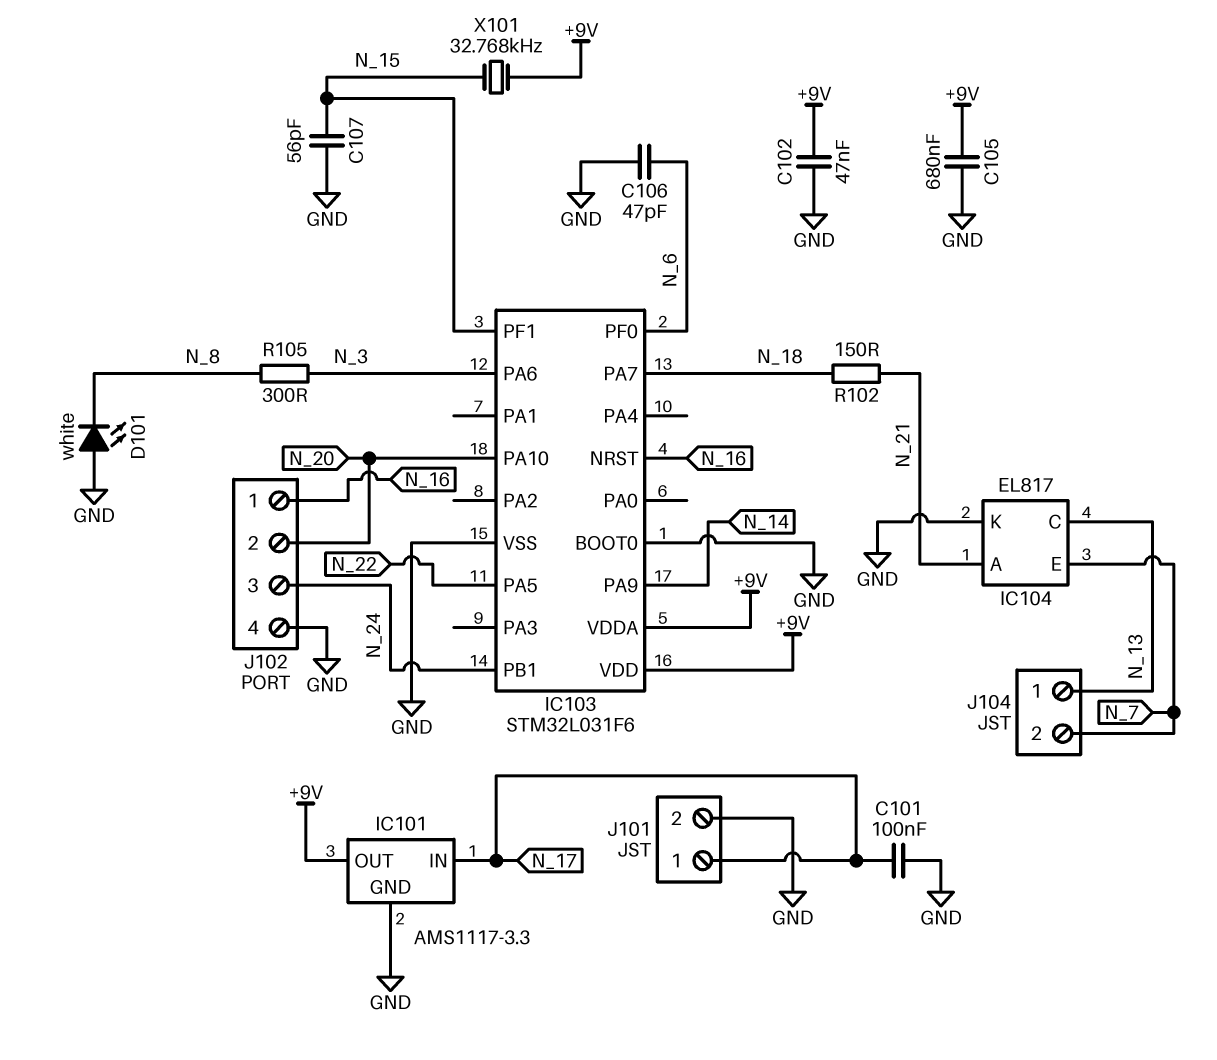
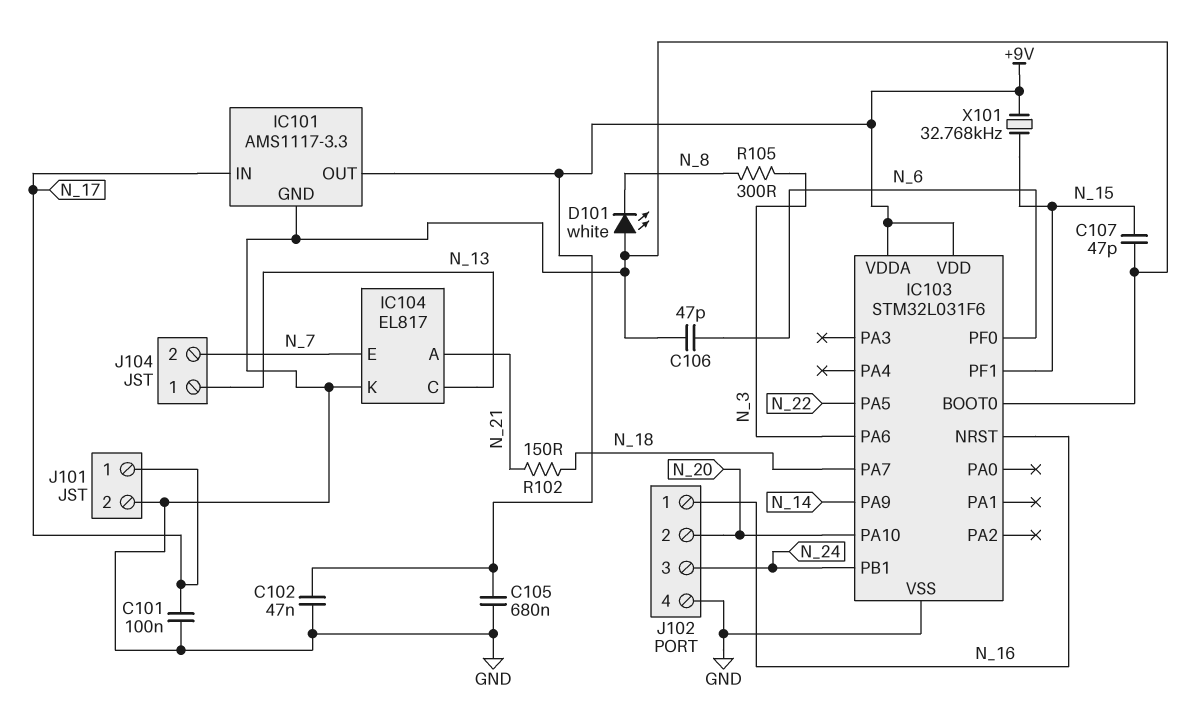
C107: 56pF (GND, N_15) -> 47pF (GND, N_15)

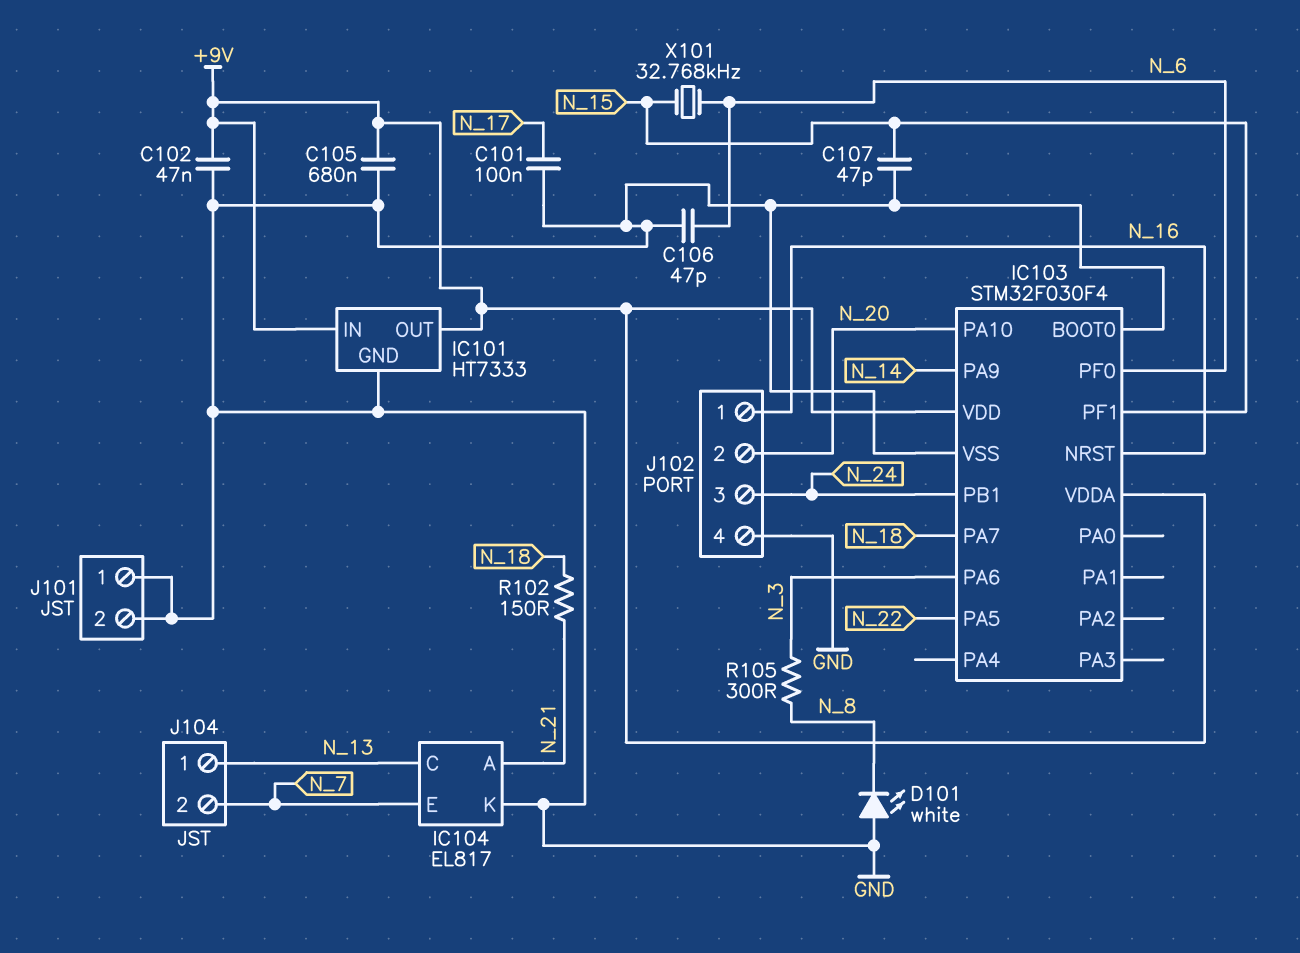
IC101: AMS1117-3.3 -> HT7333
IC101 pin IN: N_17 -> +9V
IC103: STM32L031F6 -> STM32F030F4
J101 pin 1: N_17 -> GND
X101: 32.768kHz (+9V, N_15) -> 32.768kHz (N_6, N_15)

